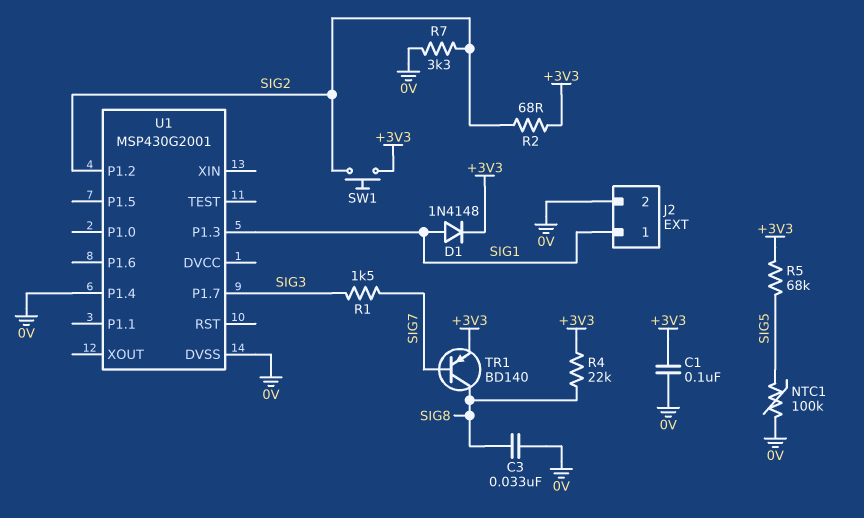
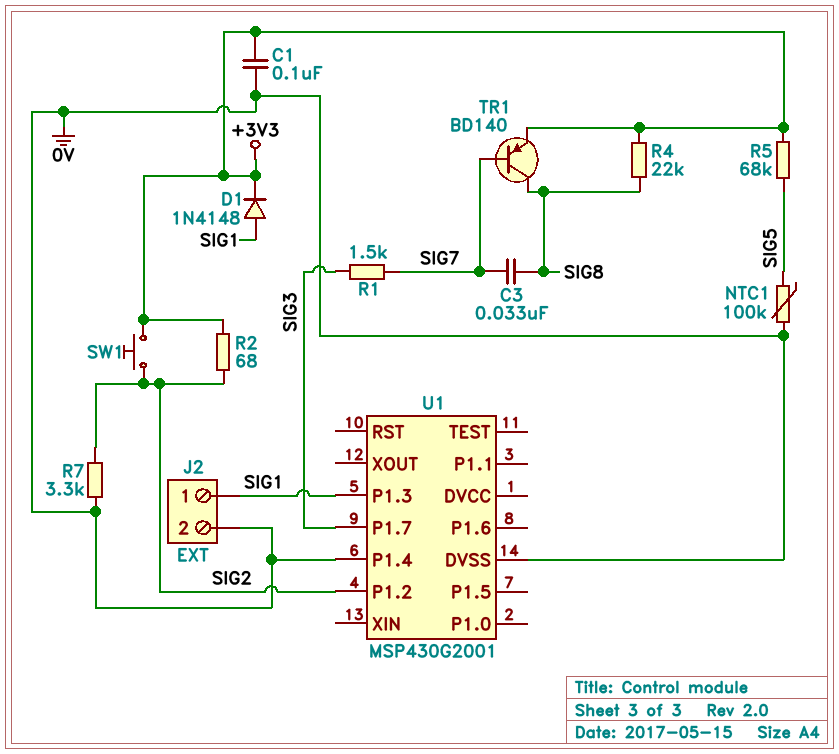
C3: 33nF (0V, SIG8) -> 33nF (SIG7, SIG8)

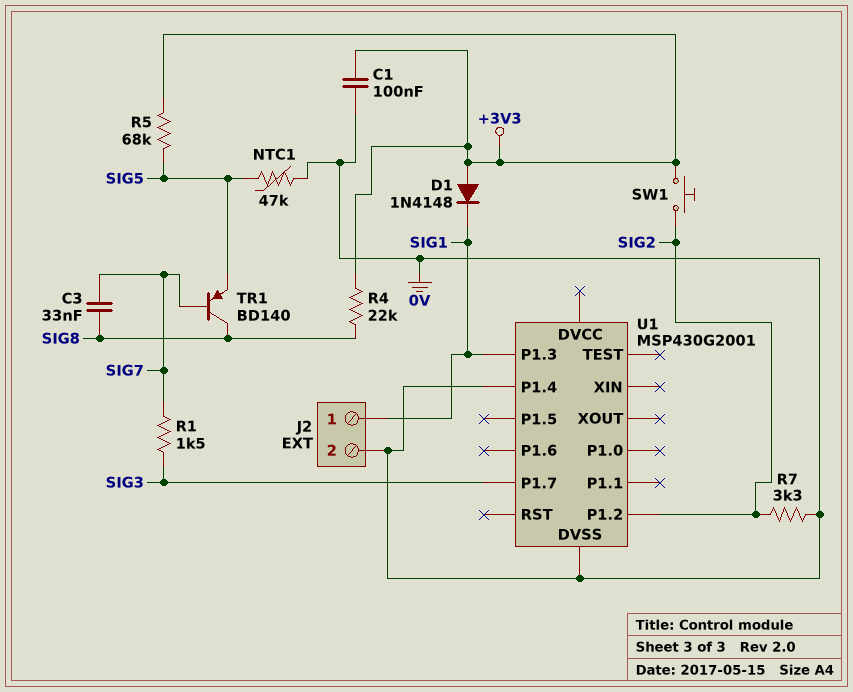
D1: diode 1N4148 (A SIG1, K +3V3) -> diode 1N4148 (A +3V3, K SIG1)
NTC1: 100k (0V, SIG5) -> 47k (0V, SIG5)
R2: 68 (+3V3, SIG2) -> none
TR1: PNP BD140 (B SIG7, C SIG8, E +3V3) -> PNP BD140 (B SIG7, C SIG8, E SIG5)

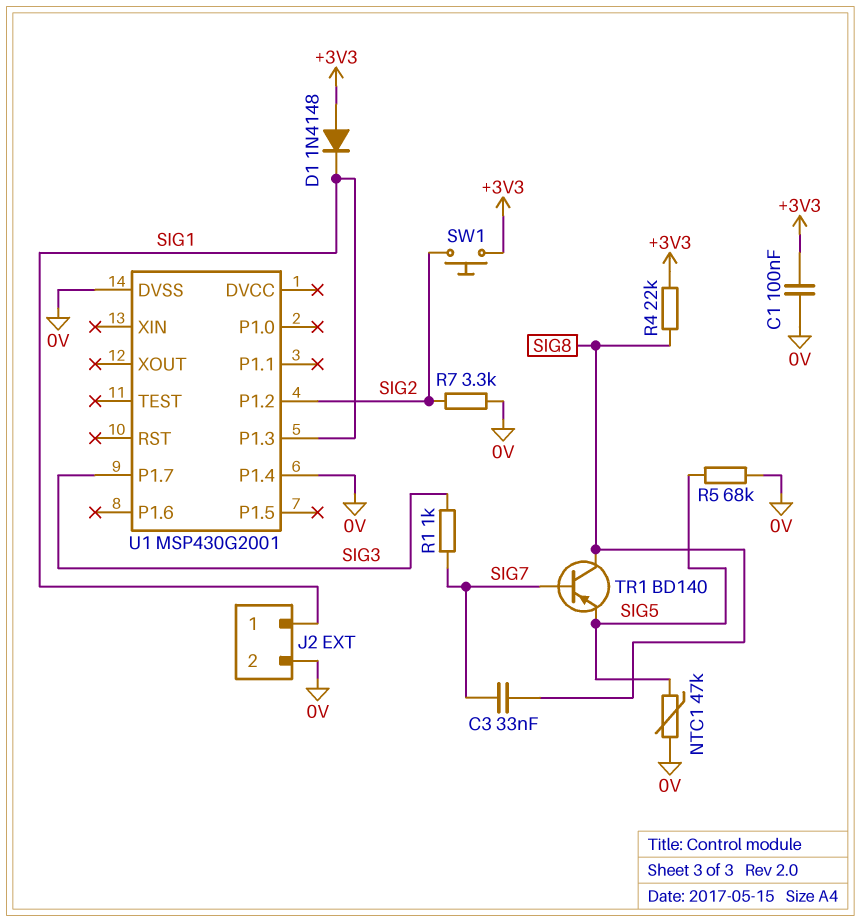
R1: 1.5k (SIG3, SIG7) -> 1k (SIG3, SIG7)
R5: 68k (+3V3, SIG5) -> 68k (0V, SIG5)

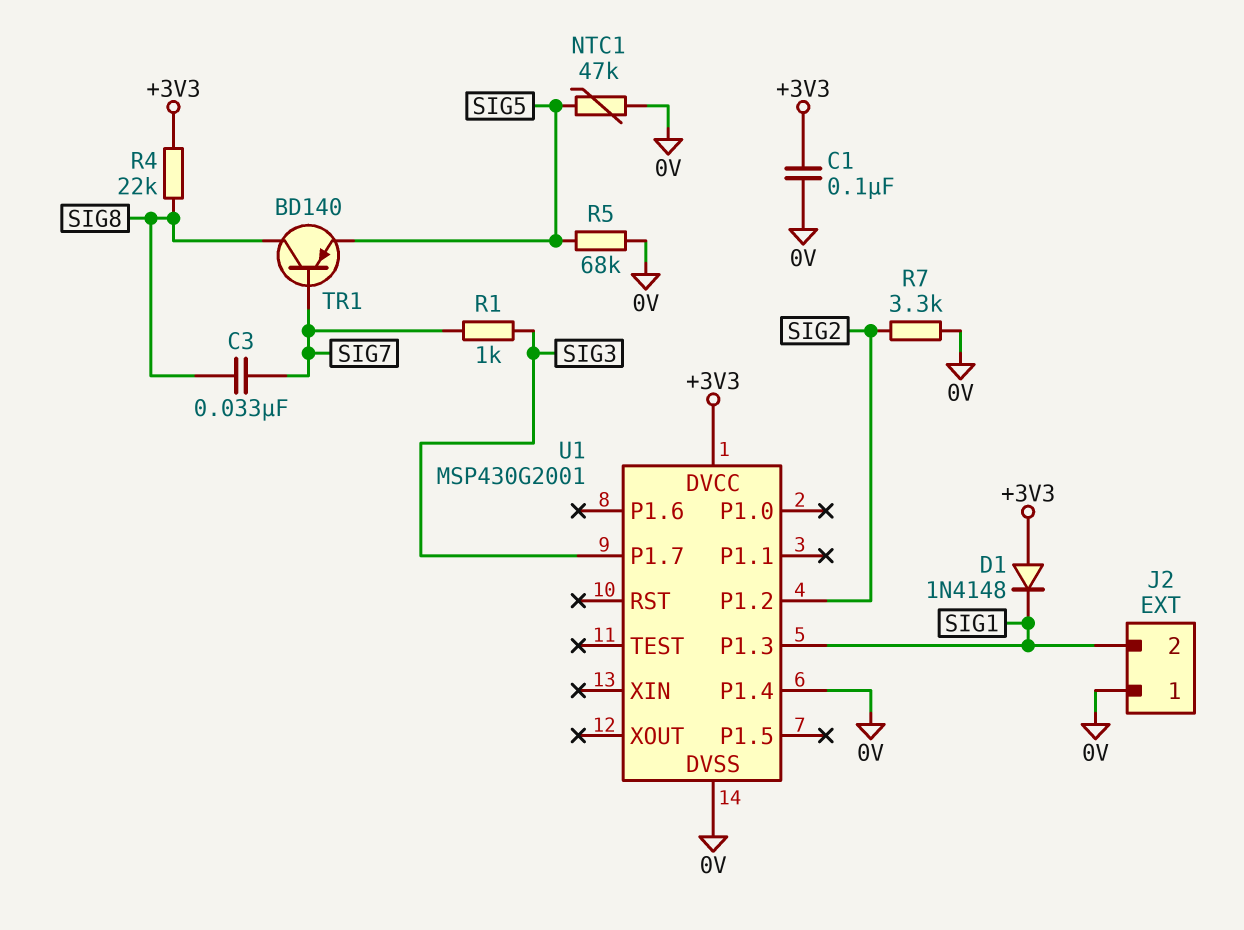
J2 pin 1: SIG1 -> 0V
J2 pin 2: 0V -> SIG1
SW1: button (+3V3, SIG2) -> none
U1 pin DVCC: none -> +3V3

